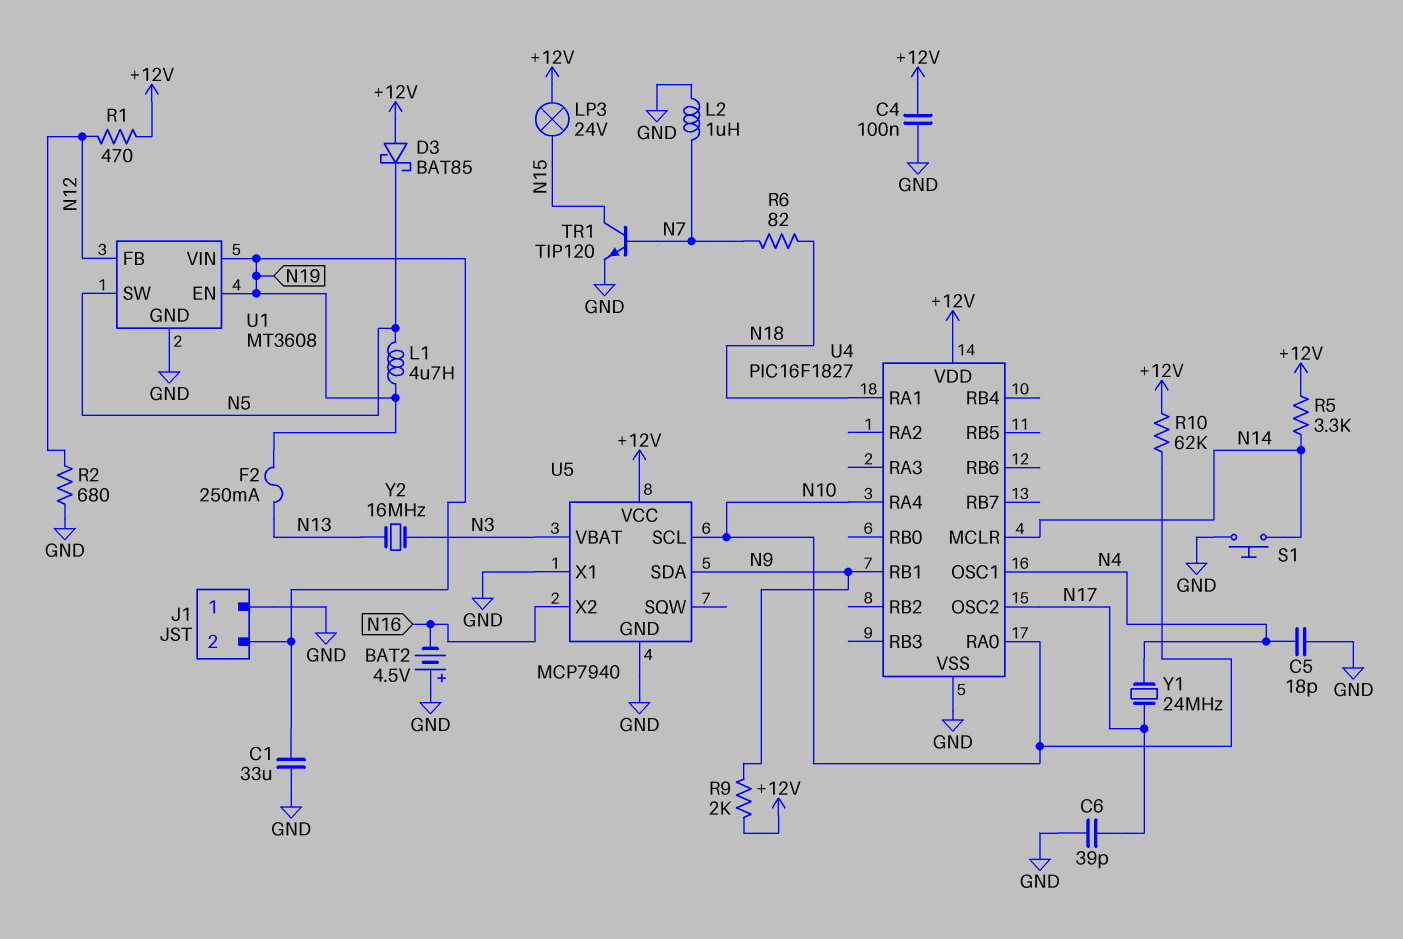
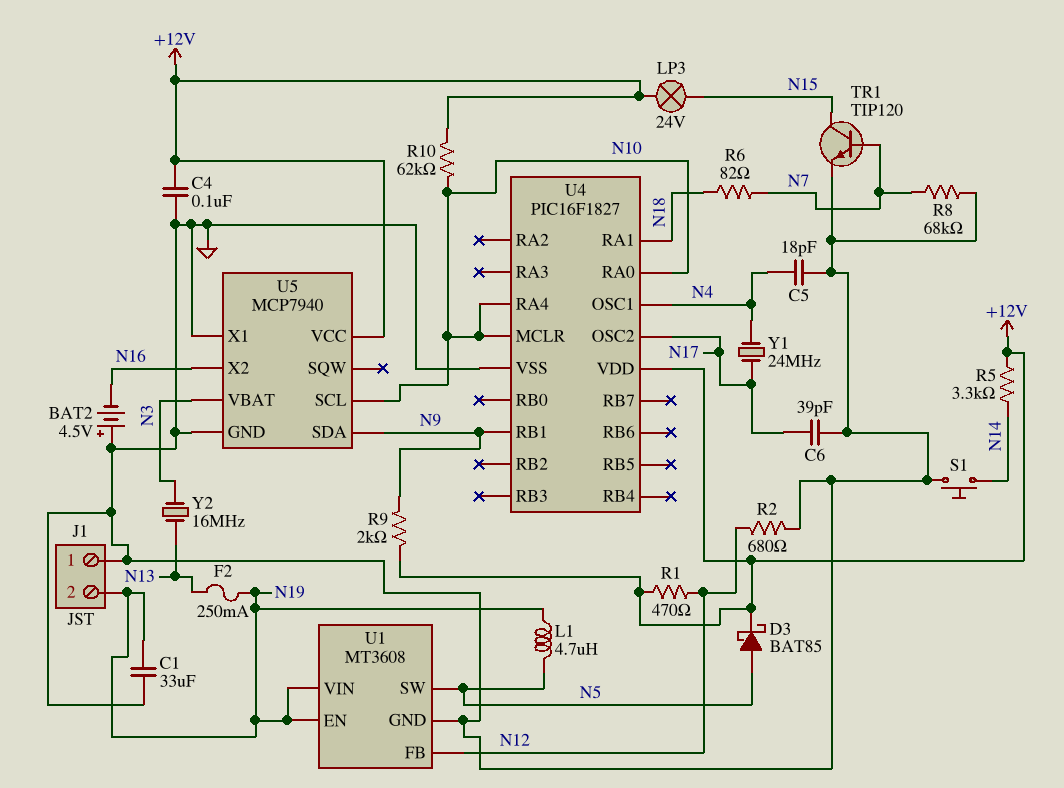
D3: schottky BAT85 (A +12V, K N5) -> schottky BAT85 (A N5, K +12V)
L2: 1uH (GND, N7) -> none
R8: none -> 68k (GND, N7)
U4 pin MCLR: N14 -> N10

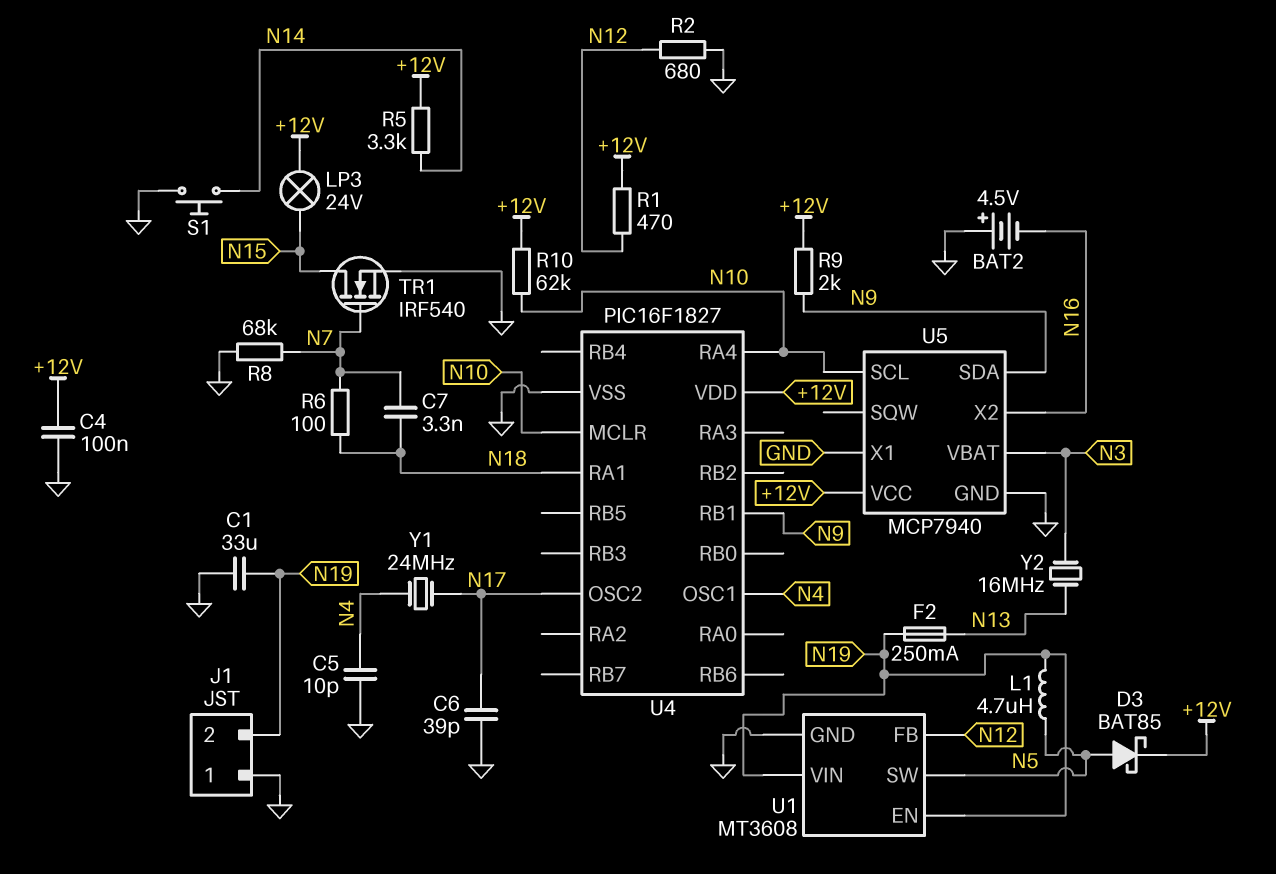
C5: 18pF (GND, N4) -> 10pF (GND, N4)
C7: none -> 3.3nF (N7, N18)
R6: 82 (N7, N18) -> 100 (N7, N18)
TR1: NPN TIP120 (B N7, C N15, E GND) -> NMOS IRF540 (G N7, D N15, S GND)
U4 pin RA0: N10 -> none

